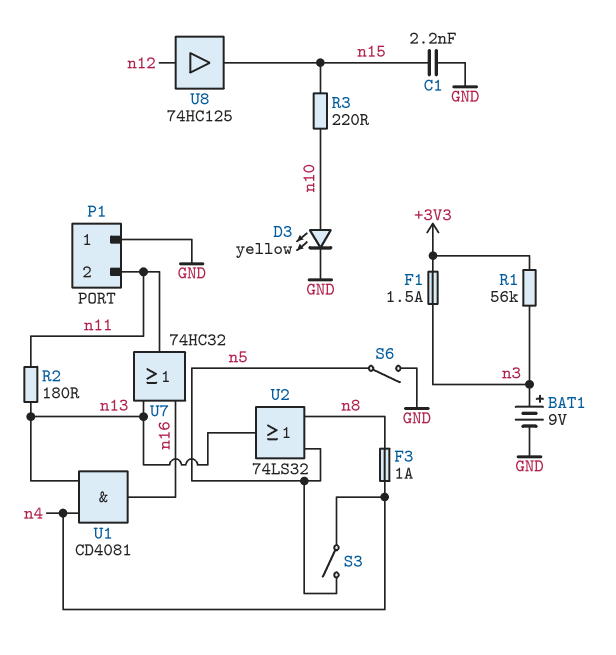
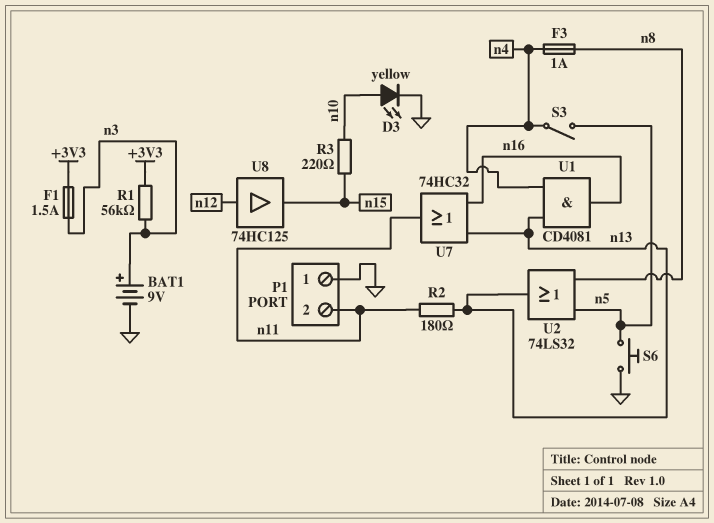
C1: 2.2nF (GND, n15) -> none
S6: switch (GND, n5) -> button (GND, n5)

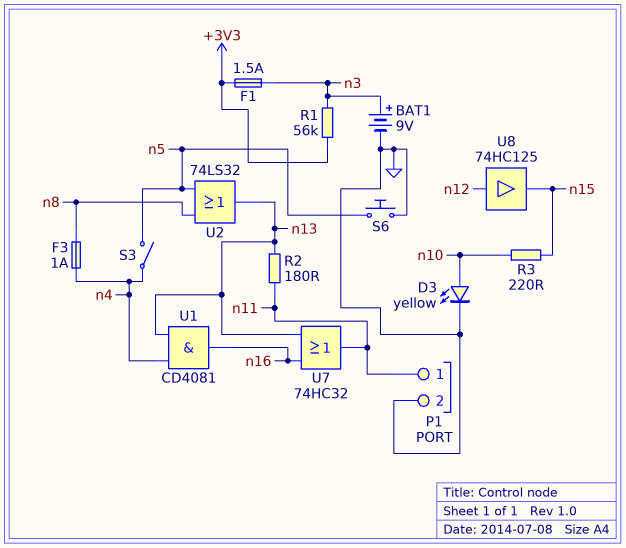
P1 pin 1: GND -> n11
P1 pin 2: n11 -> GND

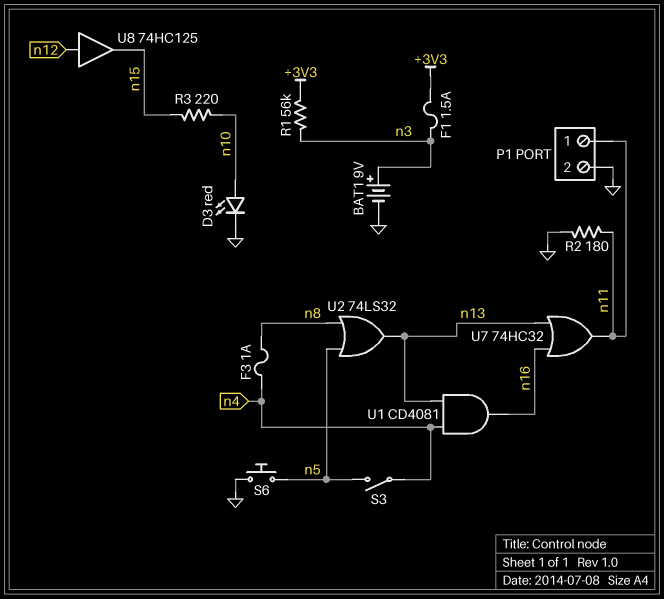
D3: LED yellow (A n10, K GND) -> LED red (A n10, K GND)
R2: 180 (n11, n13) -> 180 (GND, n11)

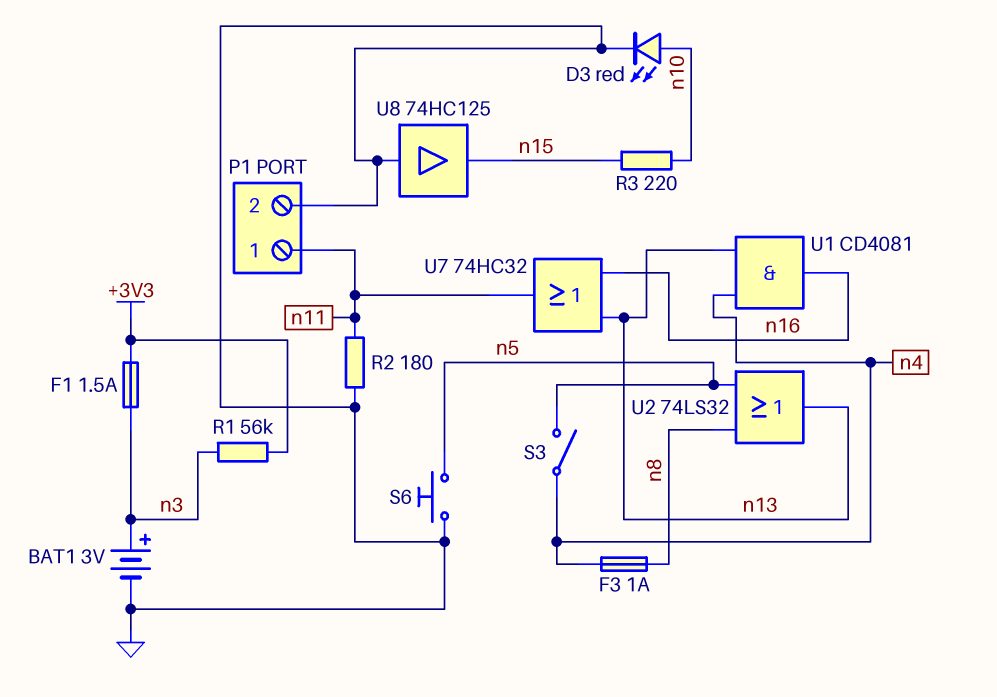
BAT1: 9V (plus n3, minus GND) -> 3V (plus n3, minus GND)
U8: buffer 74HC125 (in n12, out n15) -> buffer 74HC125 (in GND, out n15)

